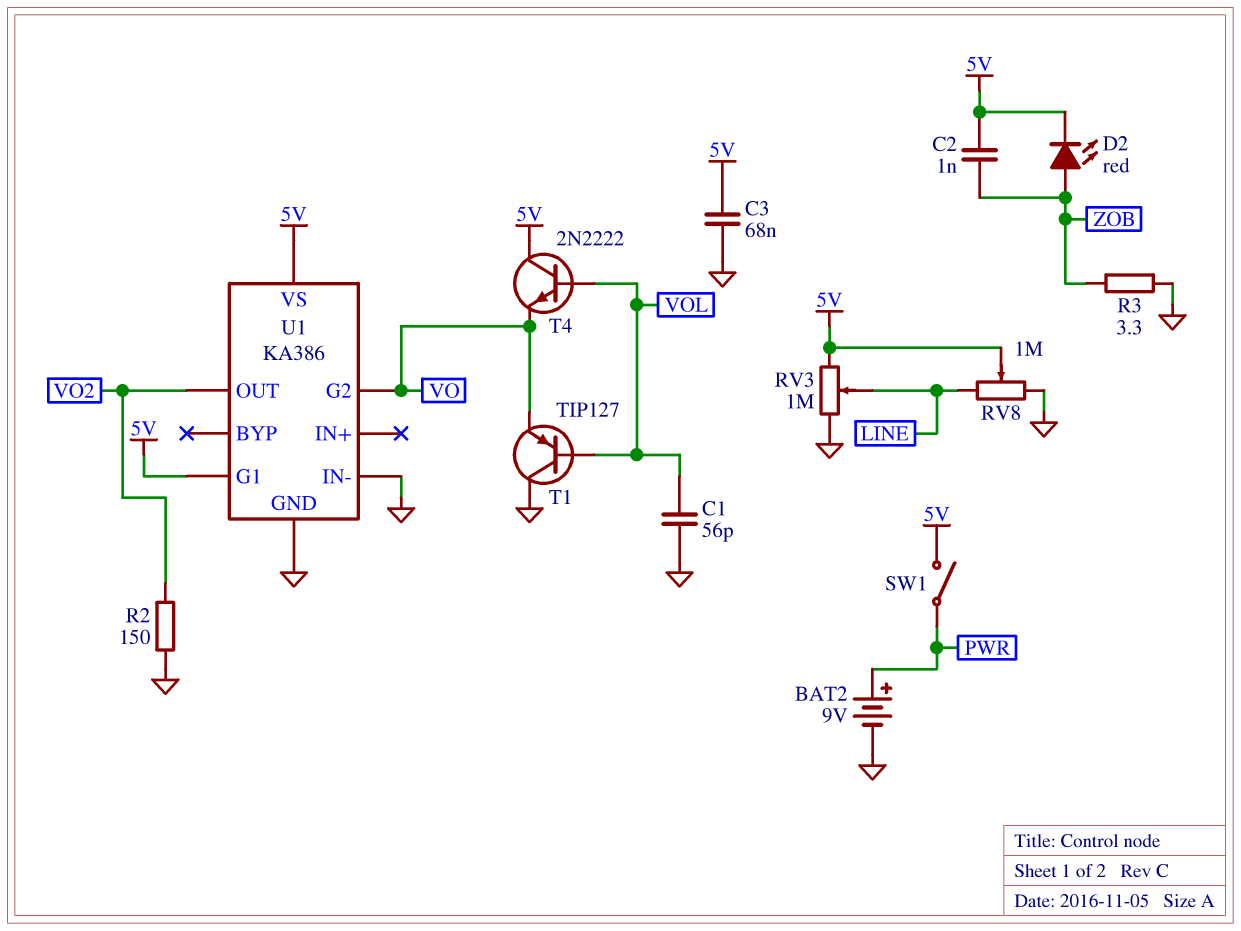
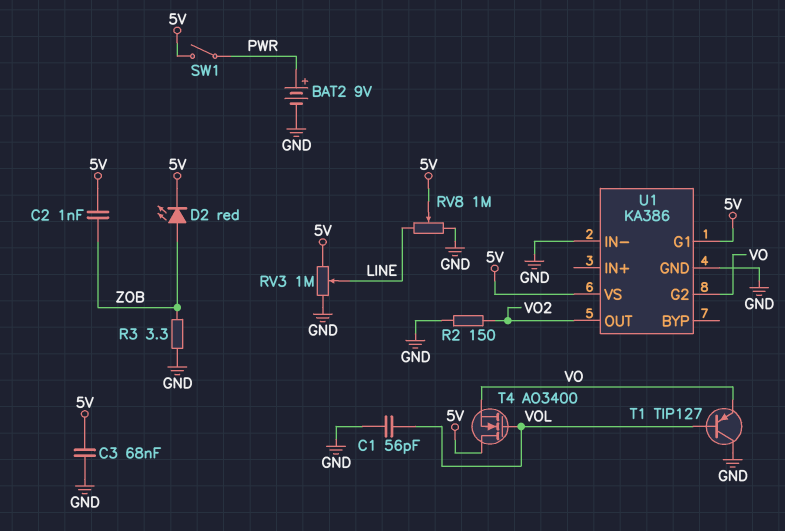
T4: NPN 2N2222 (B VOL, C 5V, E VO) -> NMOS AO3400 (G VOL, D 5V, S VO)

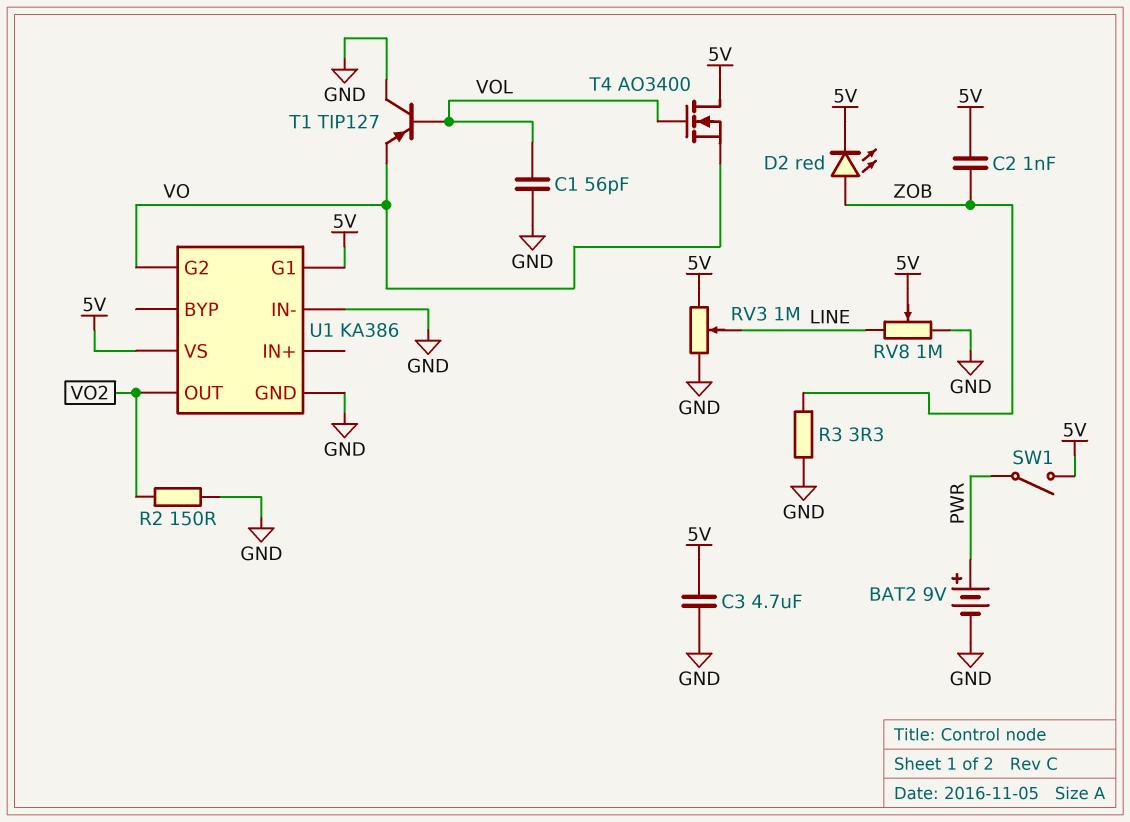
C3: 68nF (5V, GND) -> 4.7uF (5V, GND)

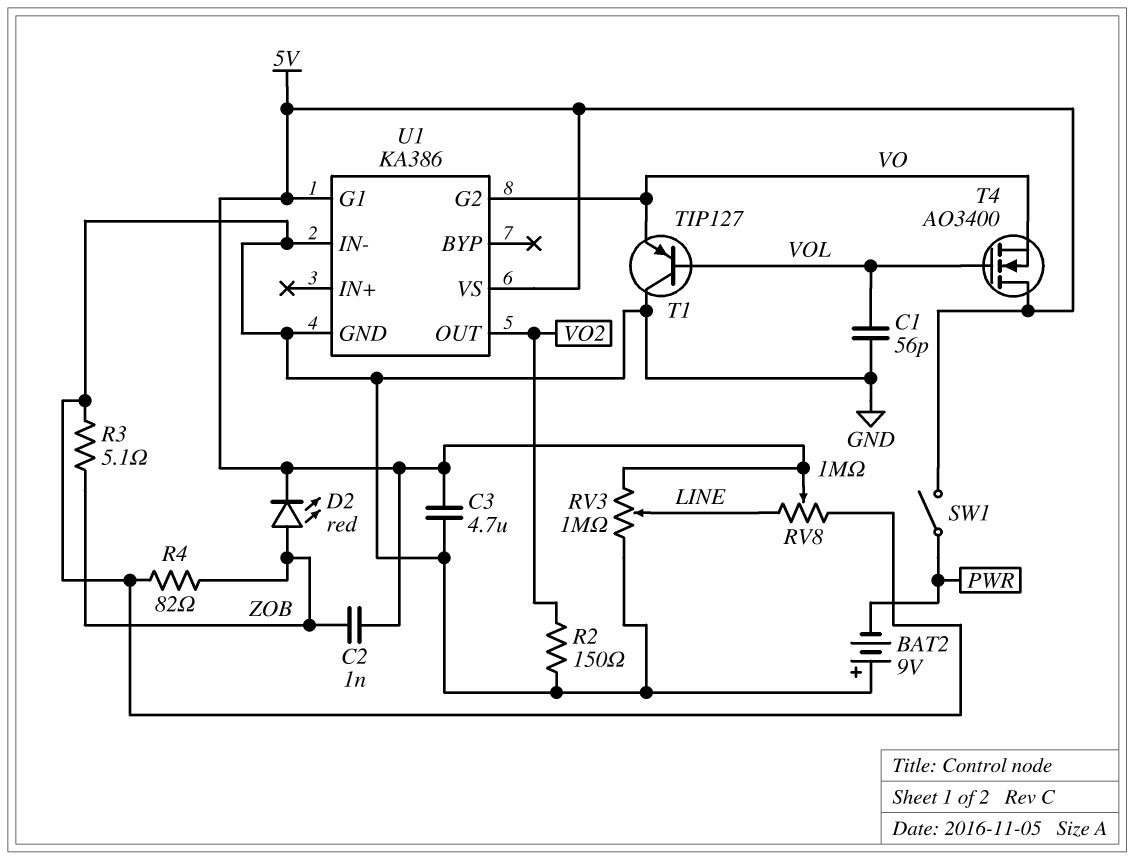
BAT2: 9V (plus PWR, minus GND) -> 9V (plus GND, minus PWR)
R3: 3.3 (GND, ZOB) -> 5.1 (GND, ZOB)
R4: none -> 82 (GND, ZOB)

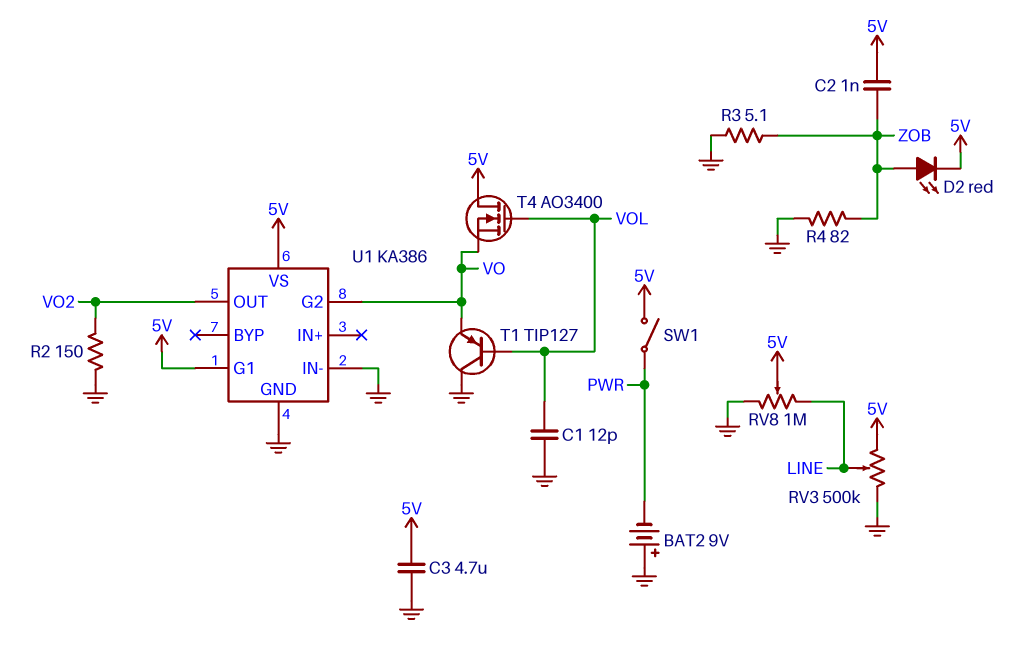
C1: 56pF (GND, VOL) -> 12pF (GND, VOL)
RV3: 1M (5V, GND, wiper LINE) -> 500k (5V, GND, wiper LINE)

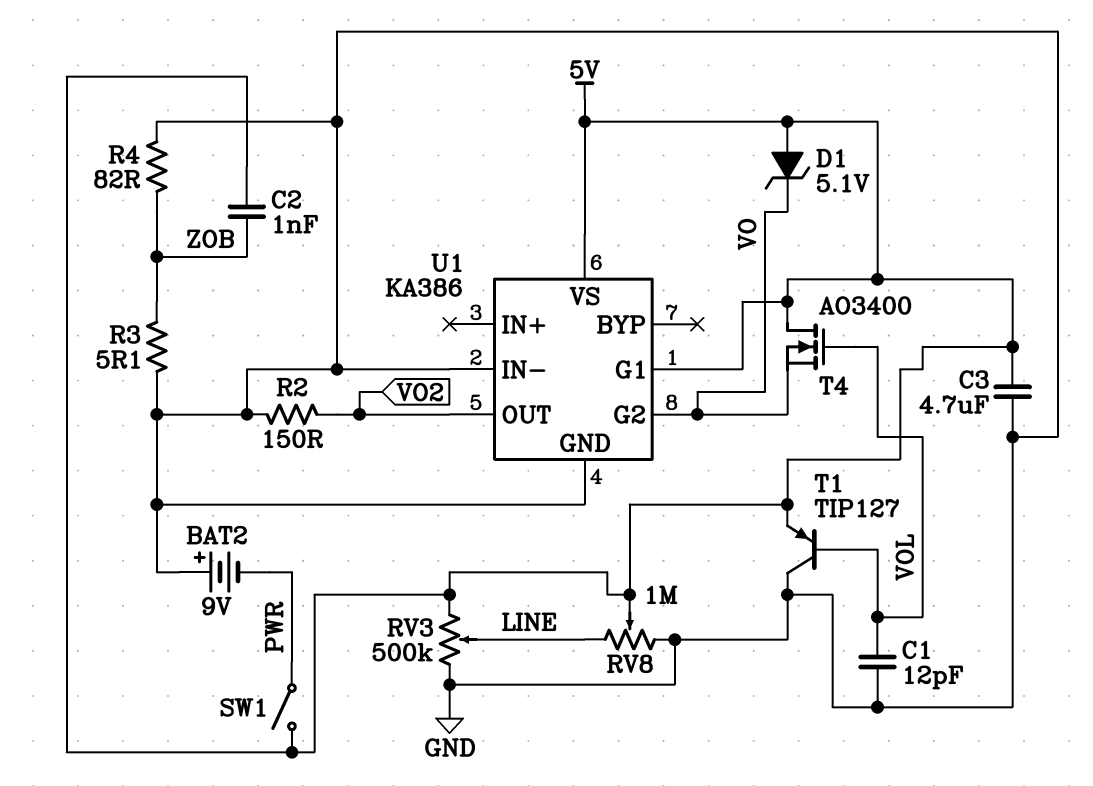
D1: none -> zener 5.1V (A 5V, K VO)
D2: LED red (A ZOB, K 5V) -> none
T1: PNP TIP127 (B VOL, C GND, E VO) -> PNP TIP127 (B VOL, C GND, E 5V)

